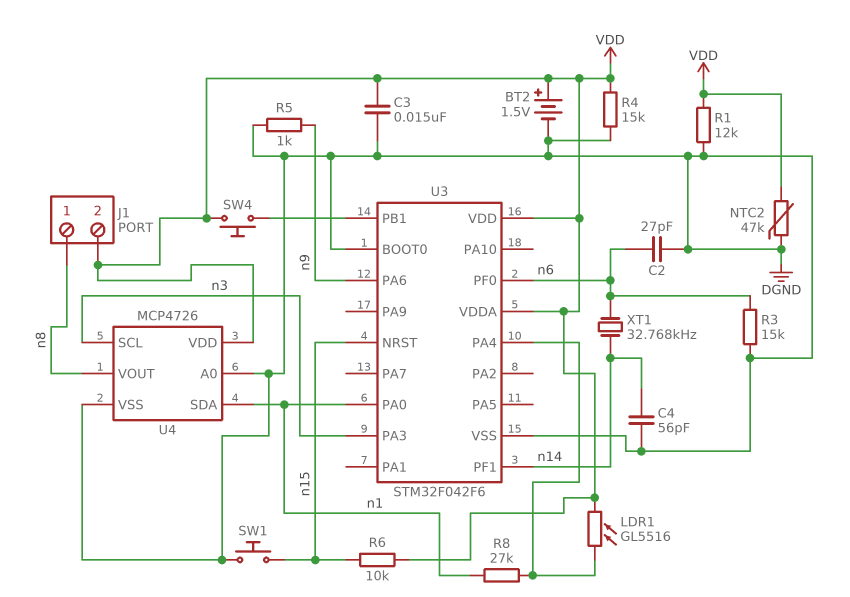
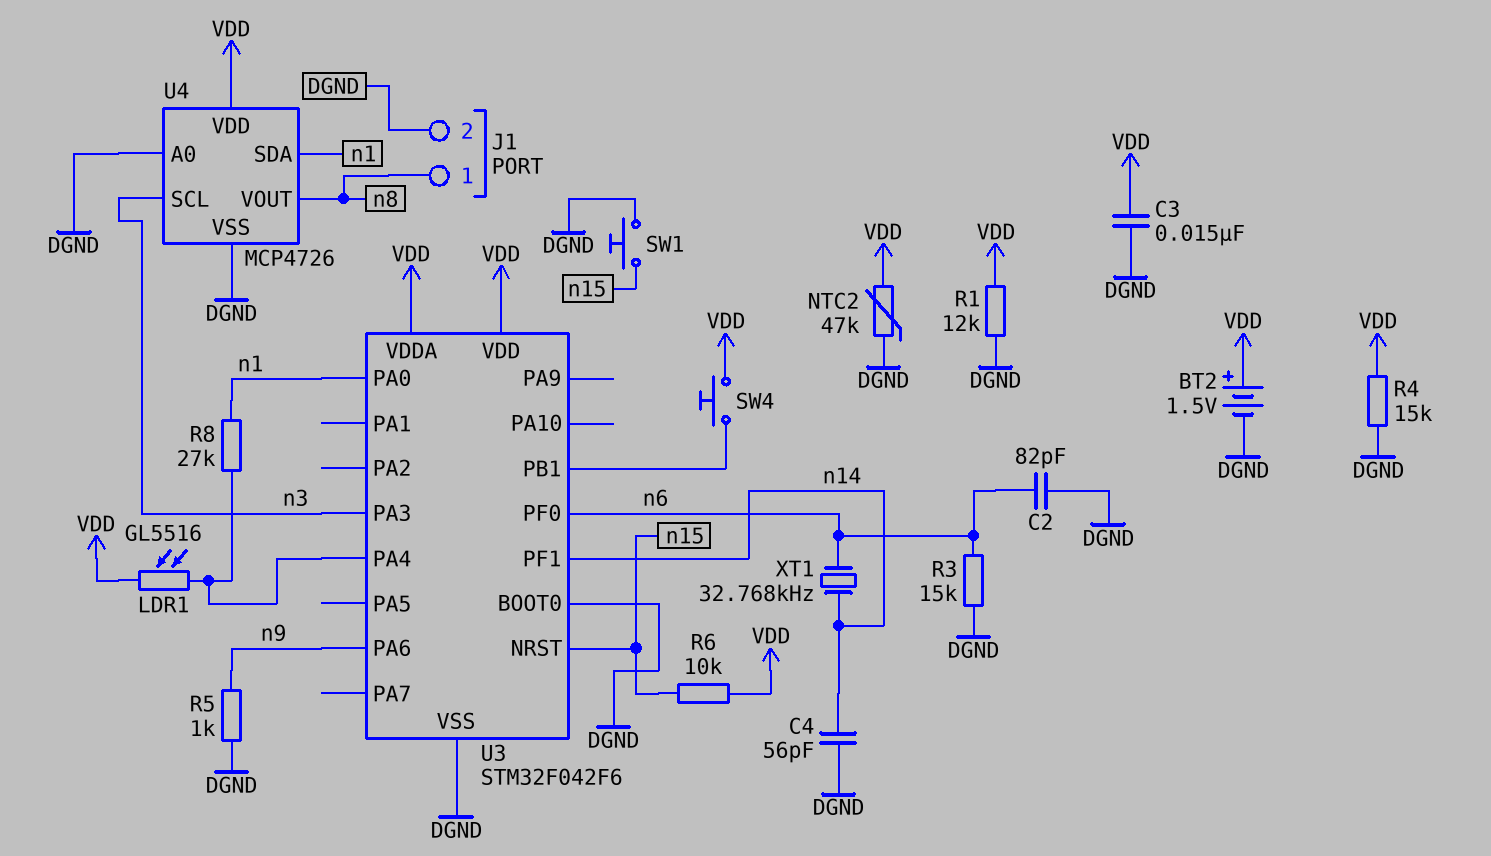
C2: 27pF (DGND, n6) -> 82pF (DGND, n6)
J1 pin 2: VDD -> DGND

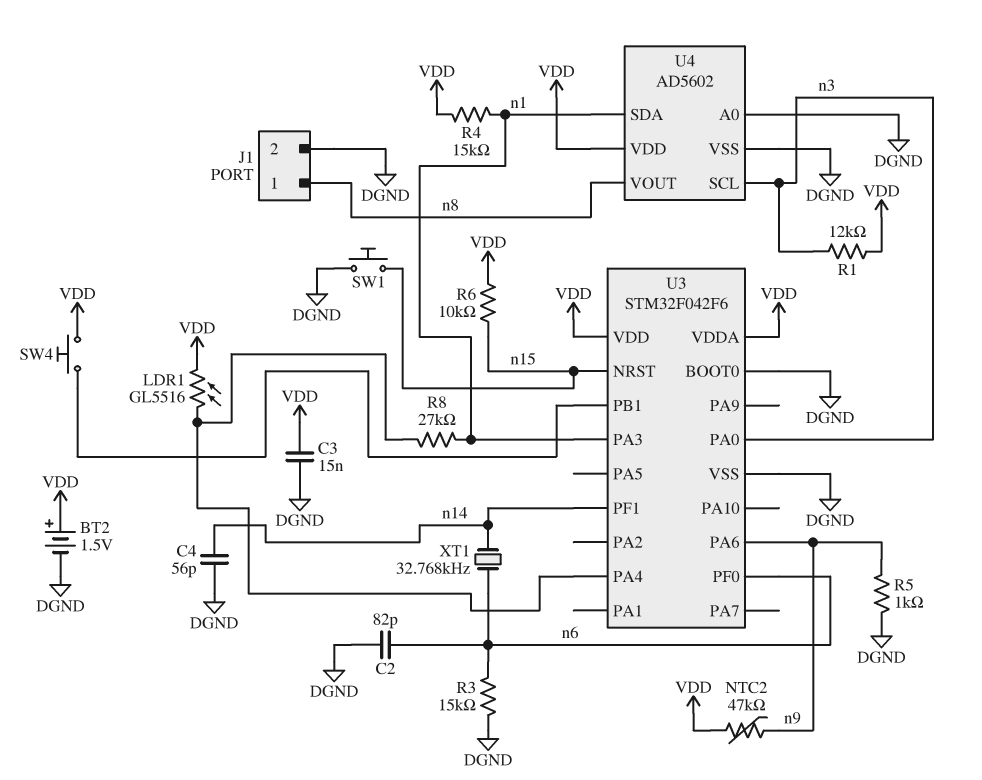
NTC2: 47k (DGND, VDD) -> 47k (VDD, n9)
R1: 12k (DGND, VDD) -> 12k (VDD, n3)
R4: 15k (DGND, VDD) -> 15k (VDD, n1)
U3 pin PA0: n1 -> n3
U3 pin PA3: n3 -> n1
U4: MCP4726 -> AD5602

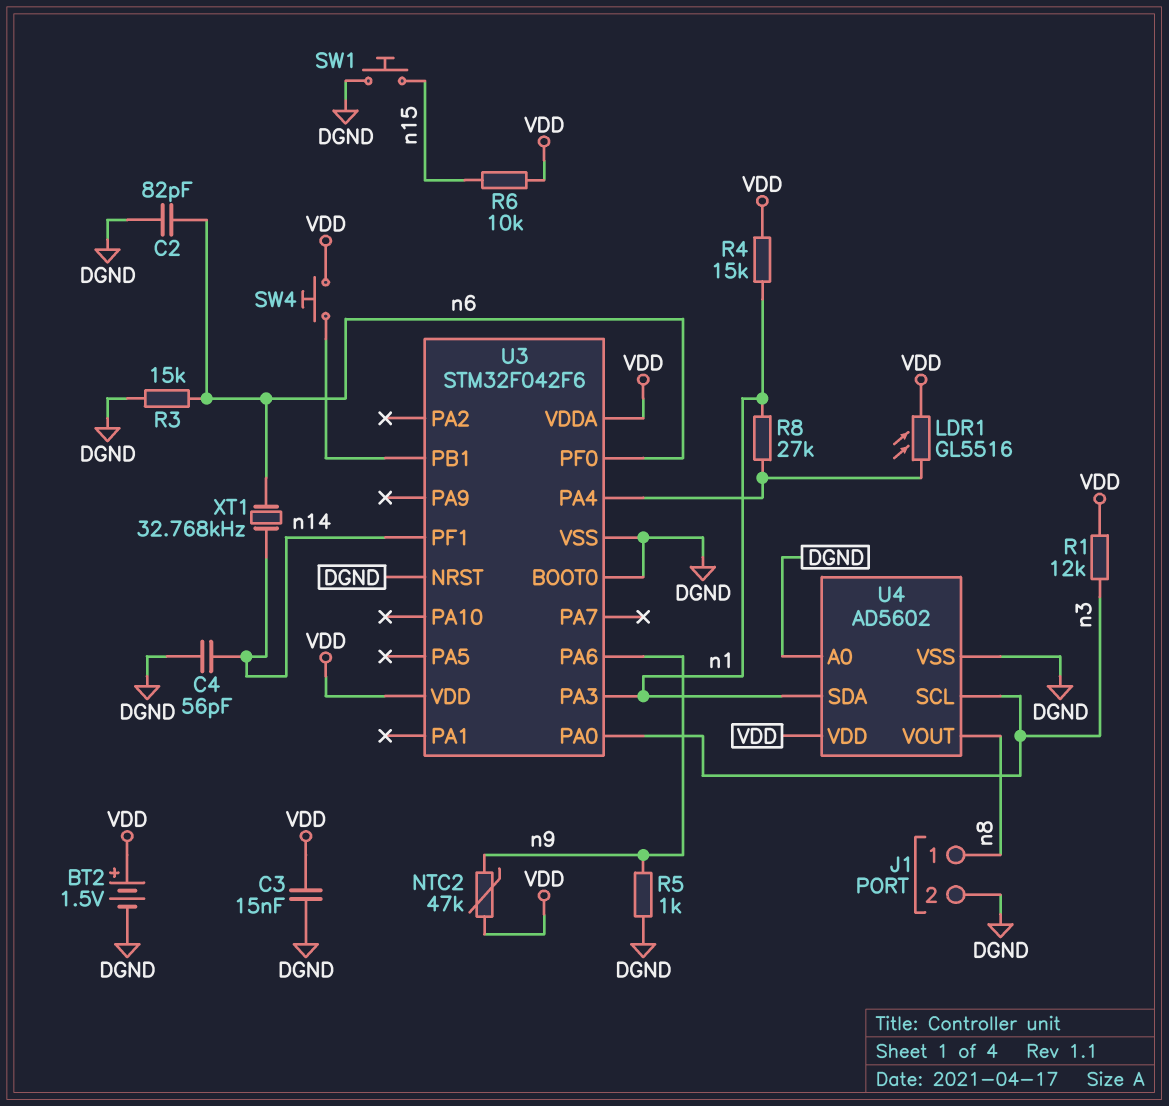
U3 pin NRST: n15 -> DGND

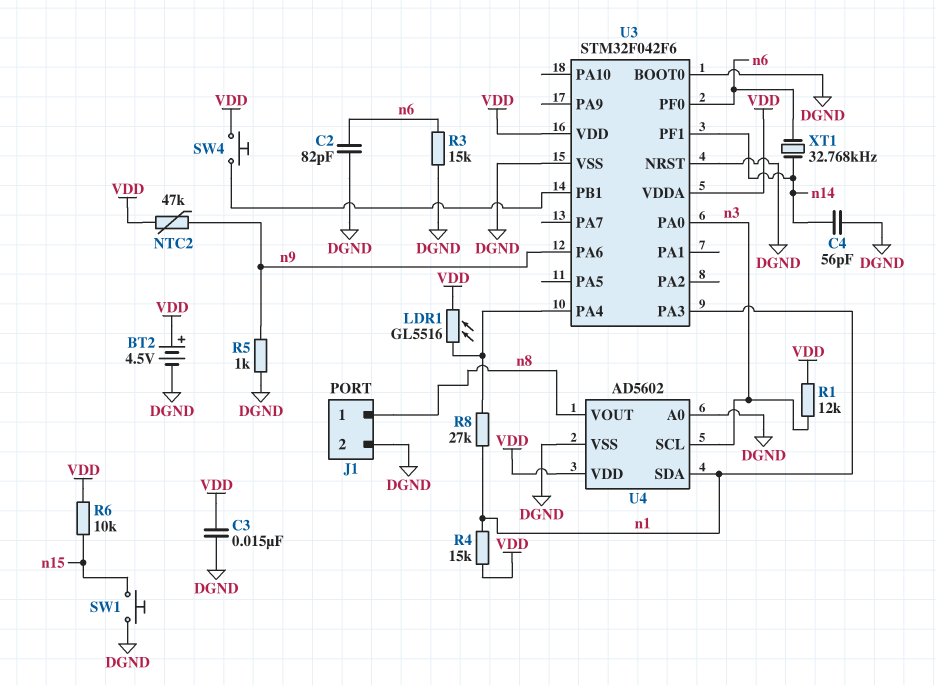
BT2: 1.5V (plus VDD, minus DGND) -> 4.5V (plus VDD, minus DGND)

